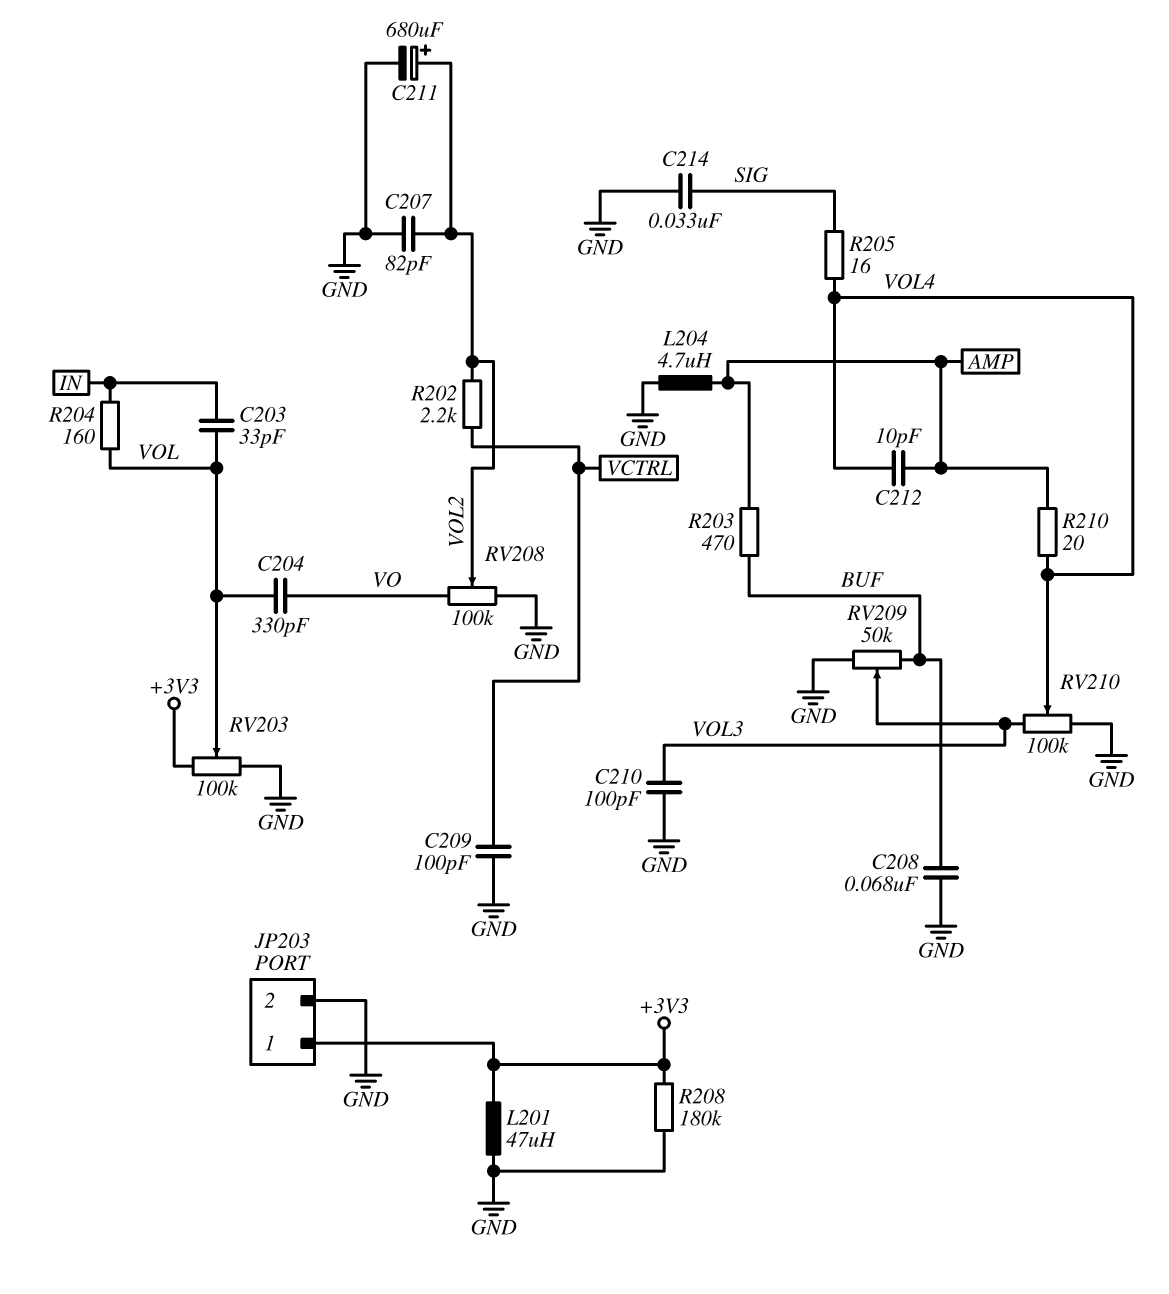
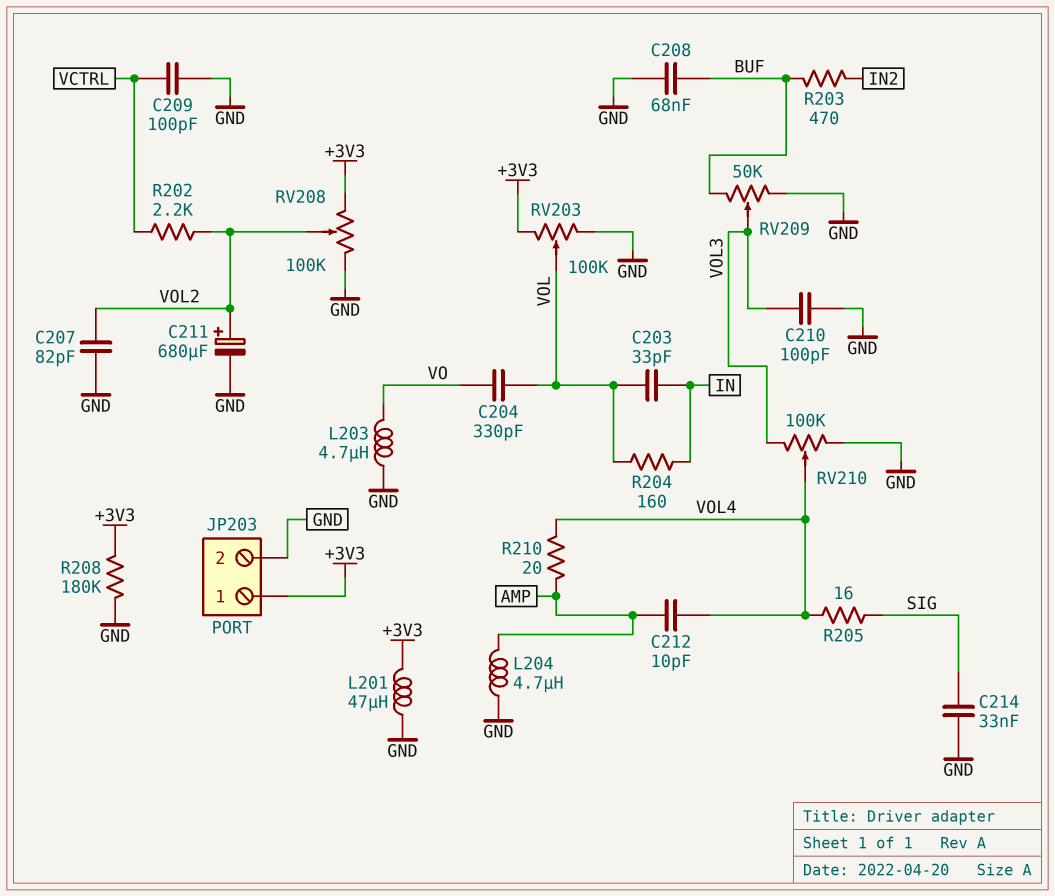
L203: none -> 4.7uH (GND, VO)
R203: 470 (AMP, BUF) -> 470 (BUF, IN2)
RV208: 100k (GND, VO, wiper VOL2) -> 100k (+3V3, GND, wiper VOL2)

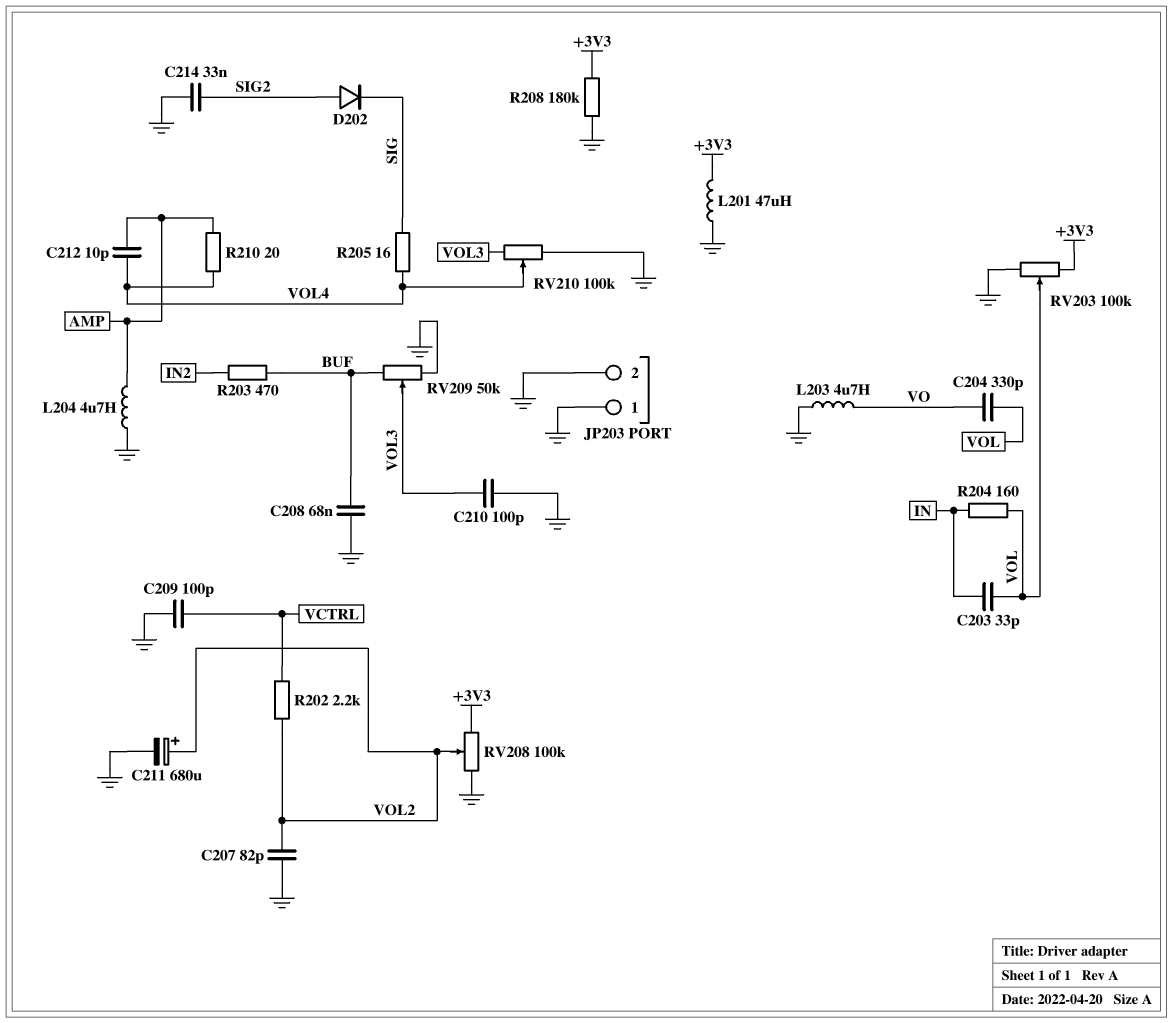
C214: 33nF (GND, SIG) -> 33nF (GND, SIG2)
D202: none -> diode (A SIG2, K SIG)
JP203 pin 1: +3V3 -> GND

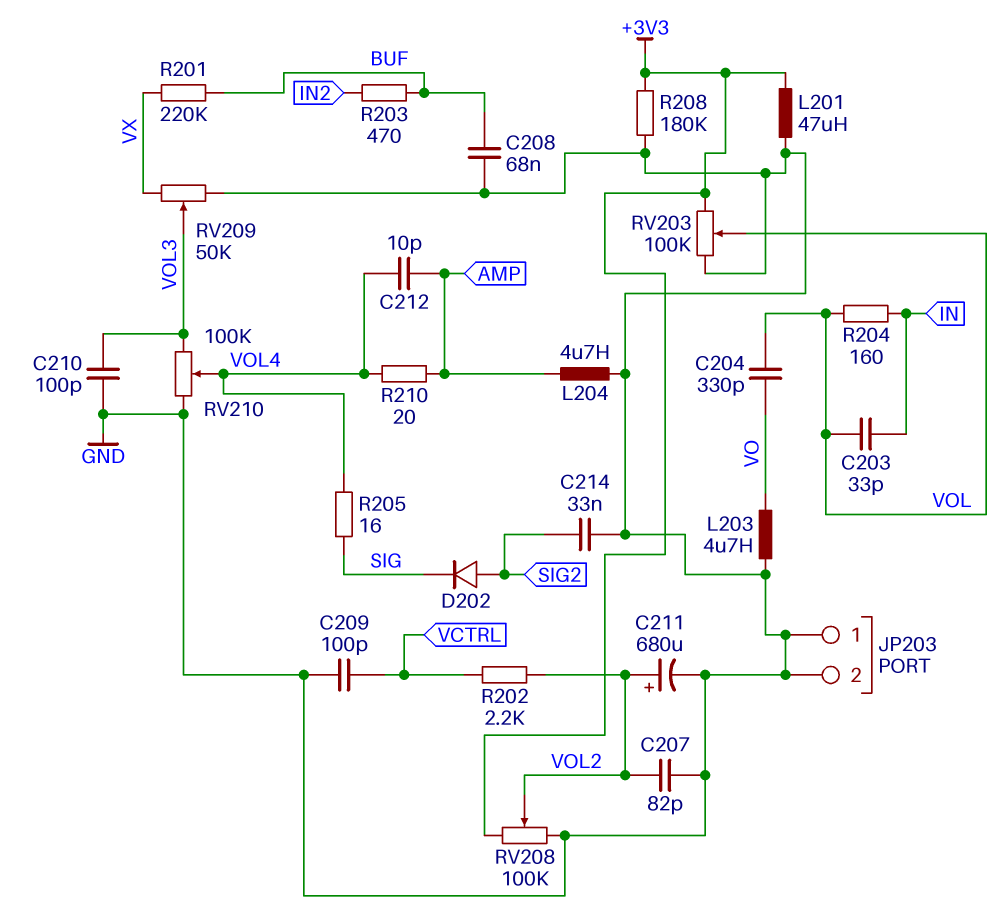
R201: none -> 220k (BUF, VX)
RV209: 50k (BUF, GND, wiper VOL3) -> 50k (GND, VX, wiper VOL3)

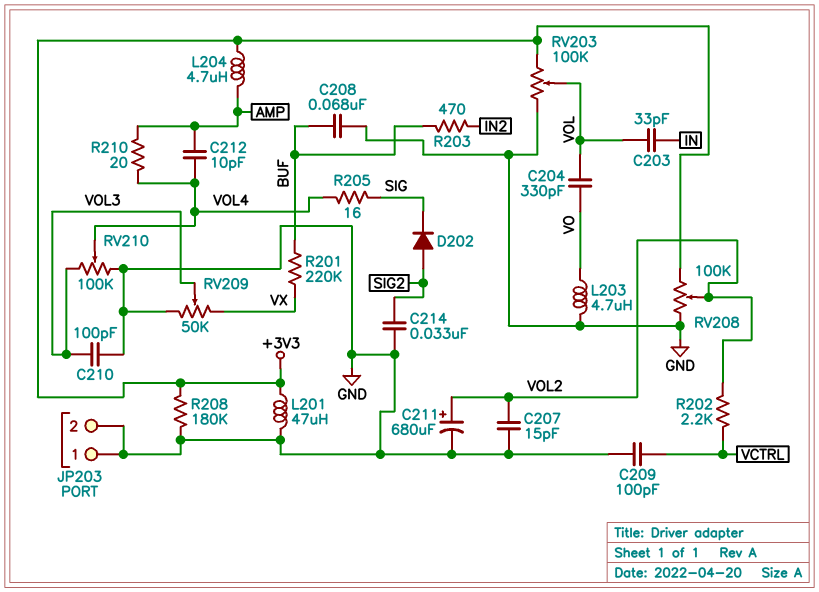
C207: 82pF (GND, VOL2) -> 15pF (GND, VOL2)
L204: 4.7uH (AMP, GND) -> 4.7uH (+3V3, AMP)
R204: 160 (IN, VOL) -> none

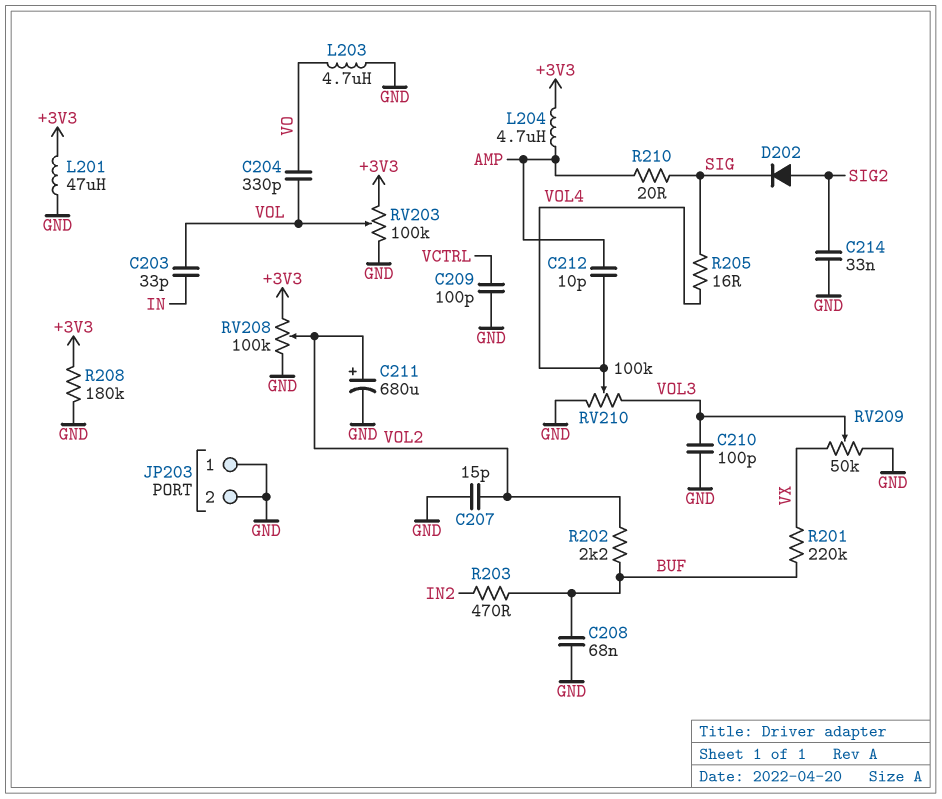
R202: 2.2k (VCTRL, VOL2) -> 2.2k (BUF, VOL2)
R210: 20 (AMP, VOL4) -> 20 (AMP, SIG)

